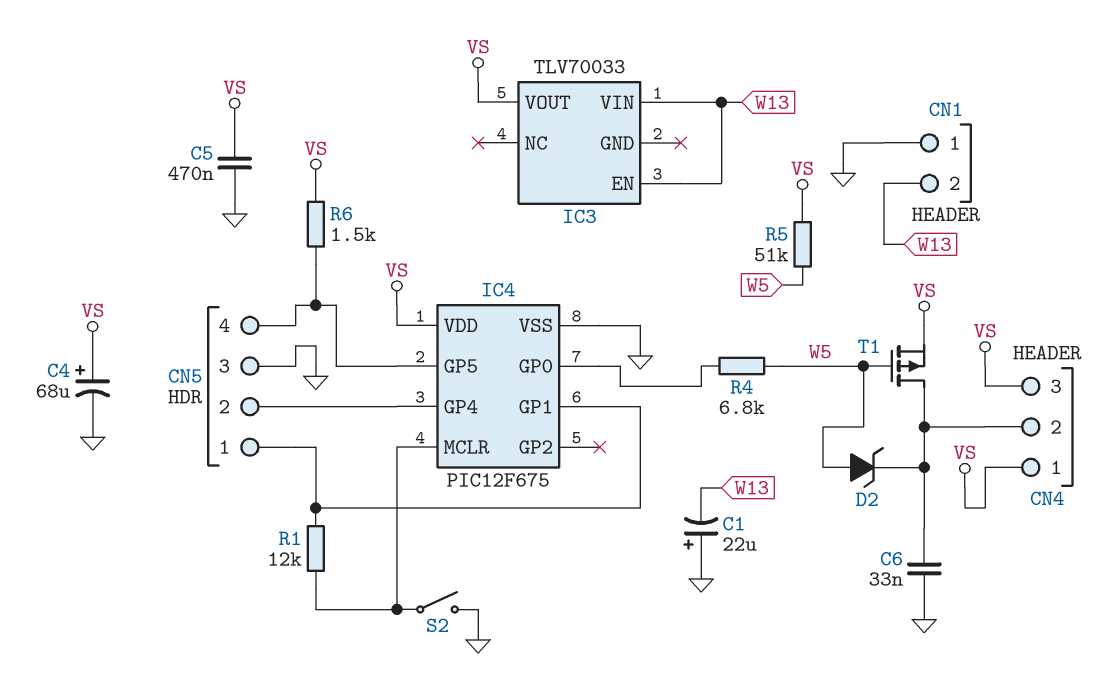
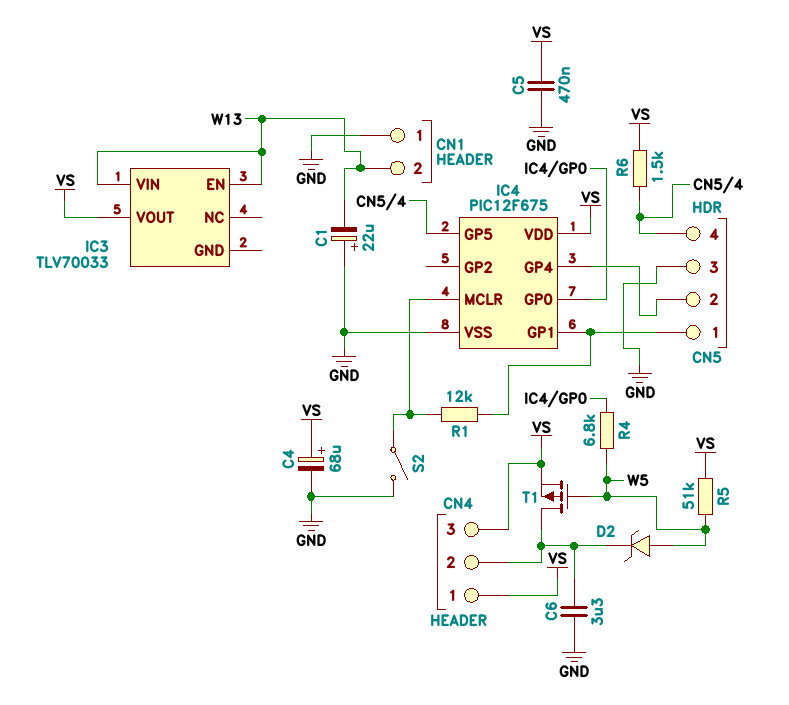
C6: 33nF (CN4/2, GND) -> 3.3uF (CN4/2, GND)

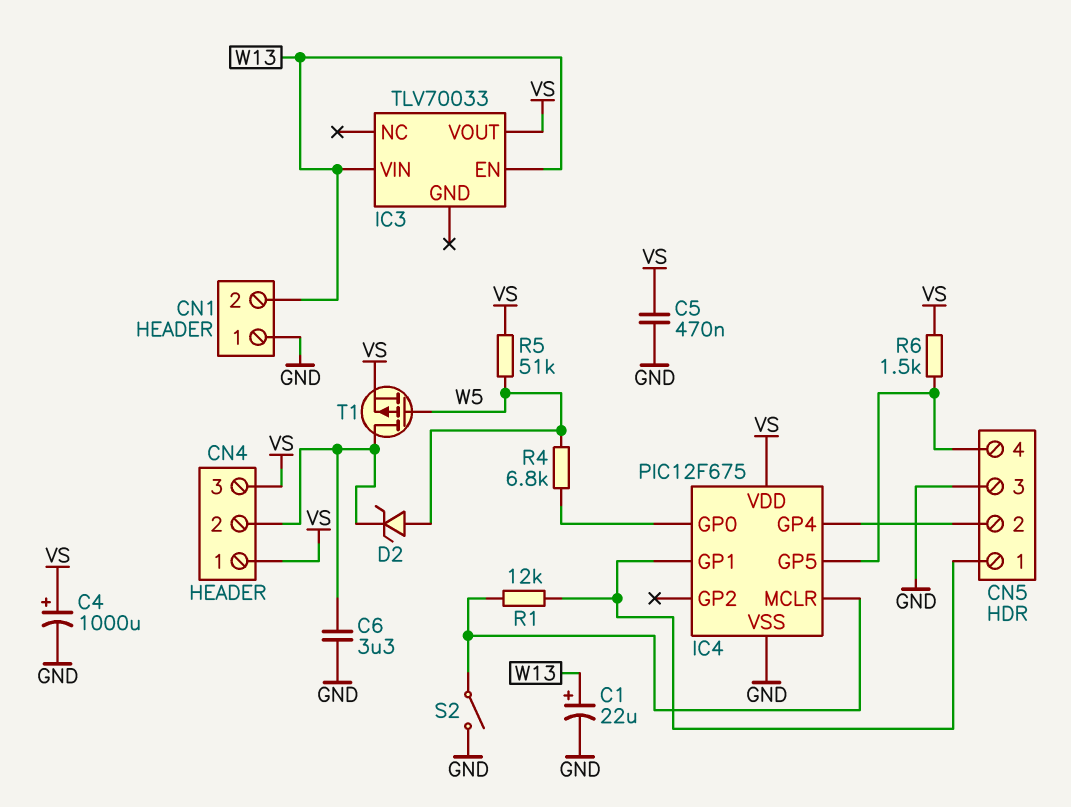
C1: 22uF (plus GND, minus W13) -> 22uF (plus W13, minus GND)
C4: 68uF (plus VS, minus GND) -> 1000uF (plus VS, minus GND)

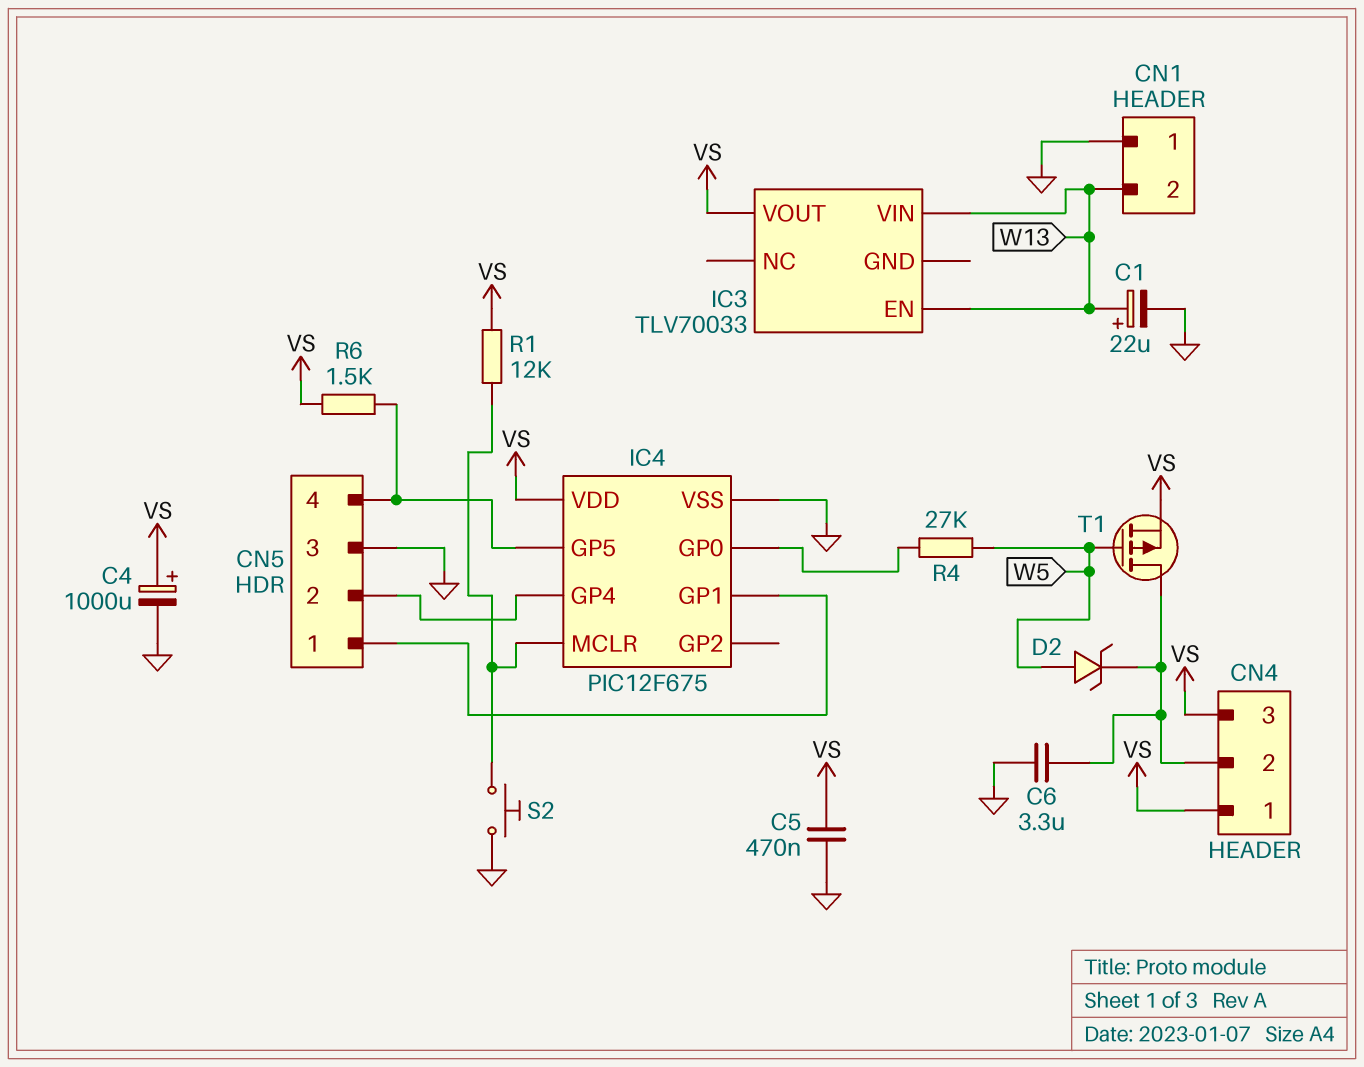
R1: 12k (CN5/1, IC4/MCLR) -> 12k (IC4/MCLR, VS)
R4: 6.8k (IC4/GP0, W5) -> 27k (IC4/GP0, W5)
R5: 51k (VS, W5) -> none
S2: switch (GND, IC4/MCLR) -> button (GND, IC4/MCLR)

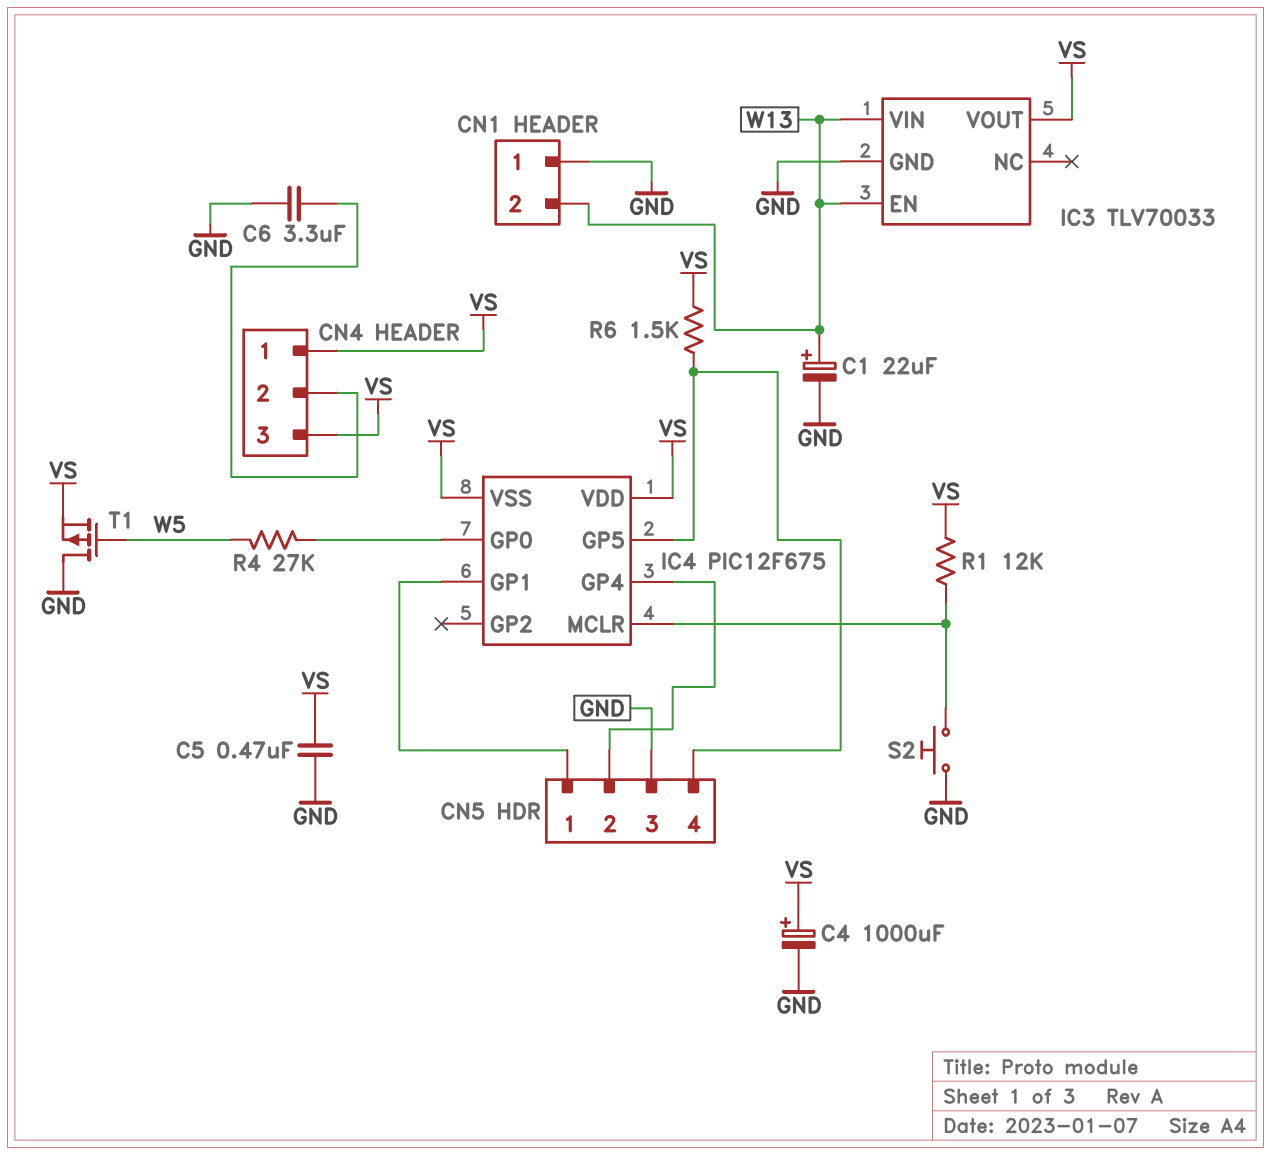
D2: zener (A W5, K CN4/2) -> none
IC3 pin GND: none -> GND
IC4 pin VSS: GND -> VS
T1: PMOS (G W5, D CN4/2, S VS) -> PMOS (G W5, D GND, S VS)

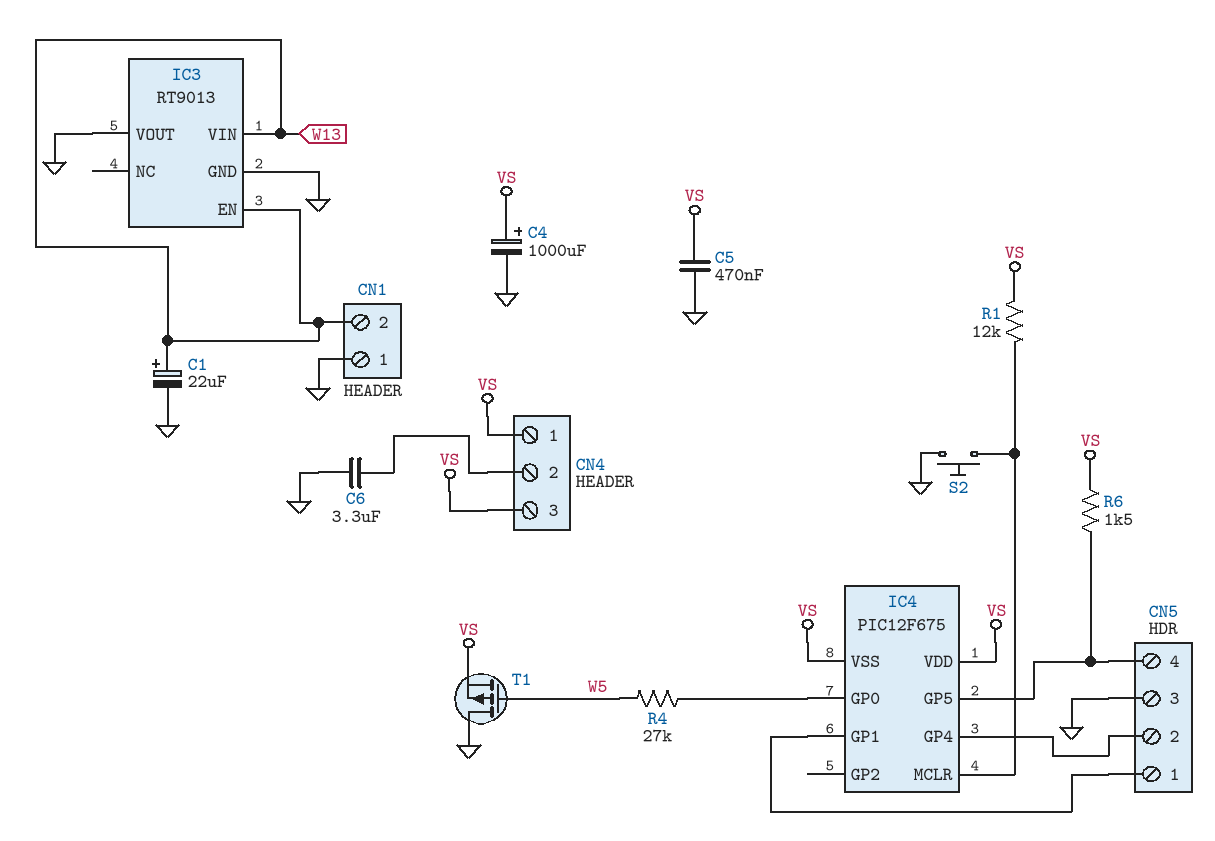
IC3: TLV70033 -> RT9013
IC3 pin VOUT: VS -> GND

